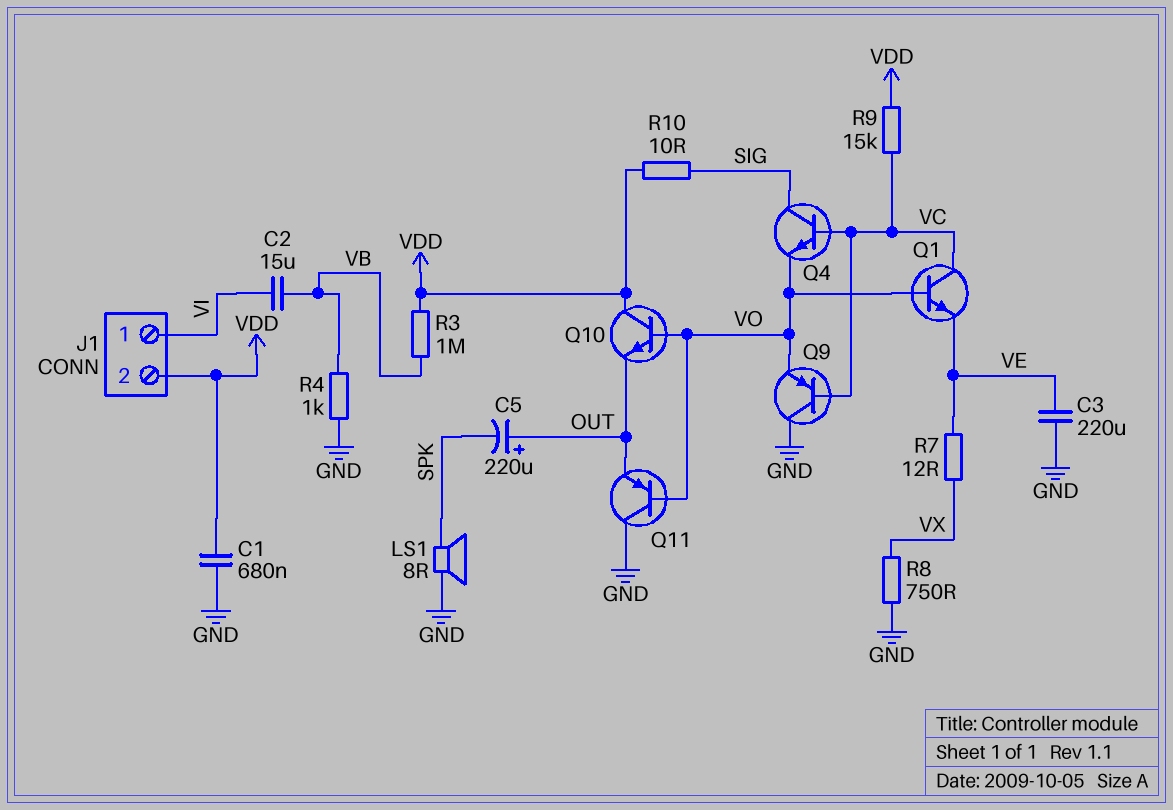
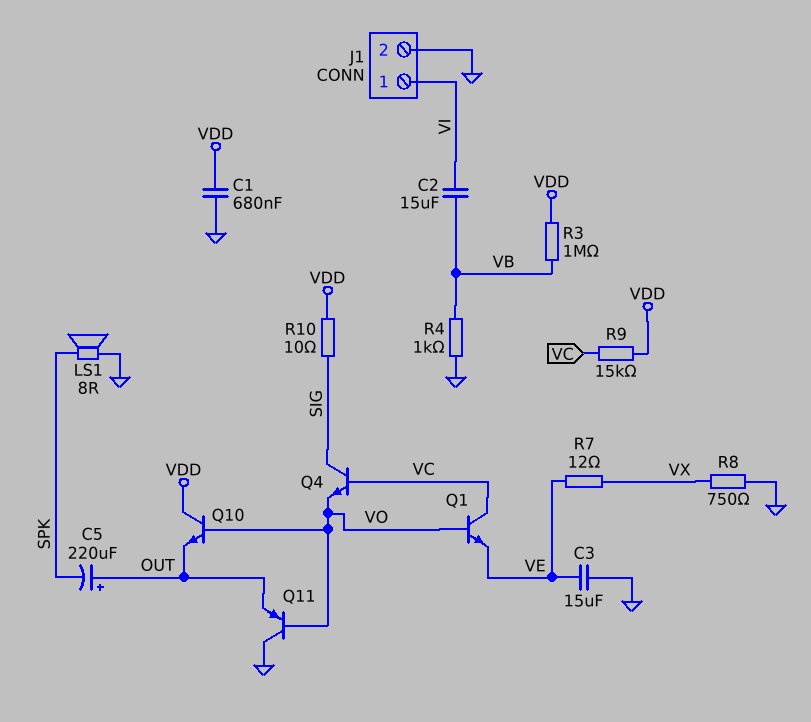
C3: 220uF (GND, VE) -> 15uF (GND, VE)
J1 pin 2: VDD -> GND
Q9: PNP (B VC, C GND, E VO) -> none

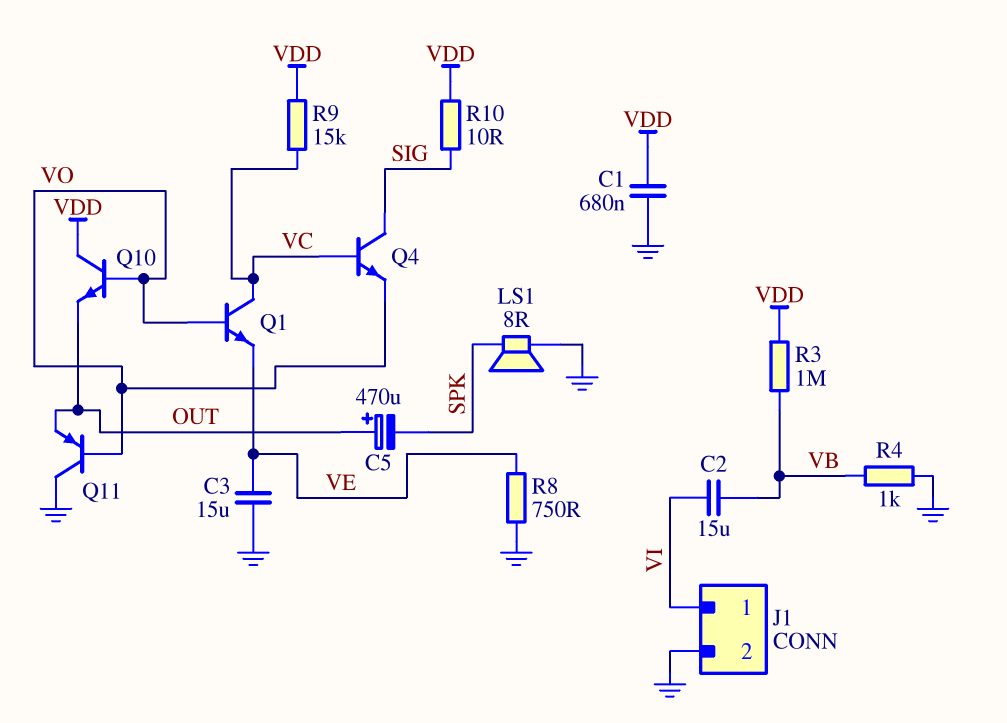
C5: 220uF (plus OUT, minus SPK) -> 470uF (plus OUT, minus SPK)
R7: 12 (VE, VX) -> none
R8: 750 (GND, VX) -> 750 (GND, VE)

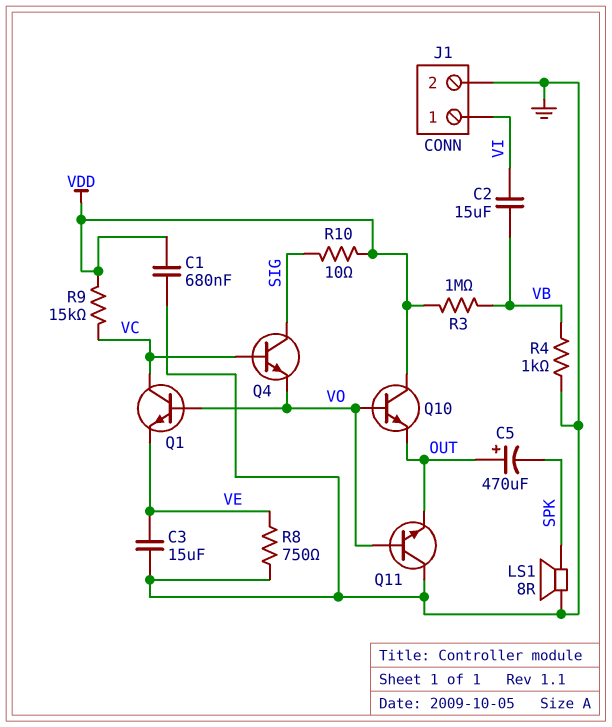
Q11: PNP (B VO, C GND, E OUT) -> NPN (B VO, C GND, E OUT)

